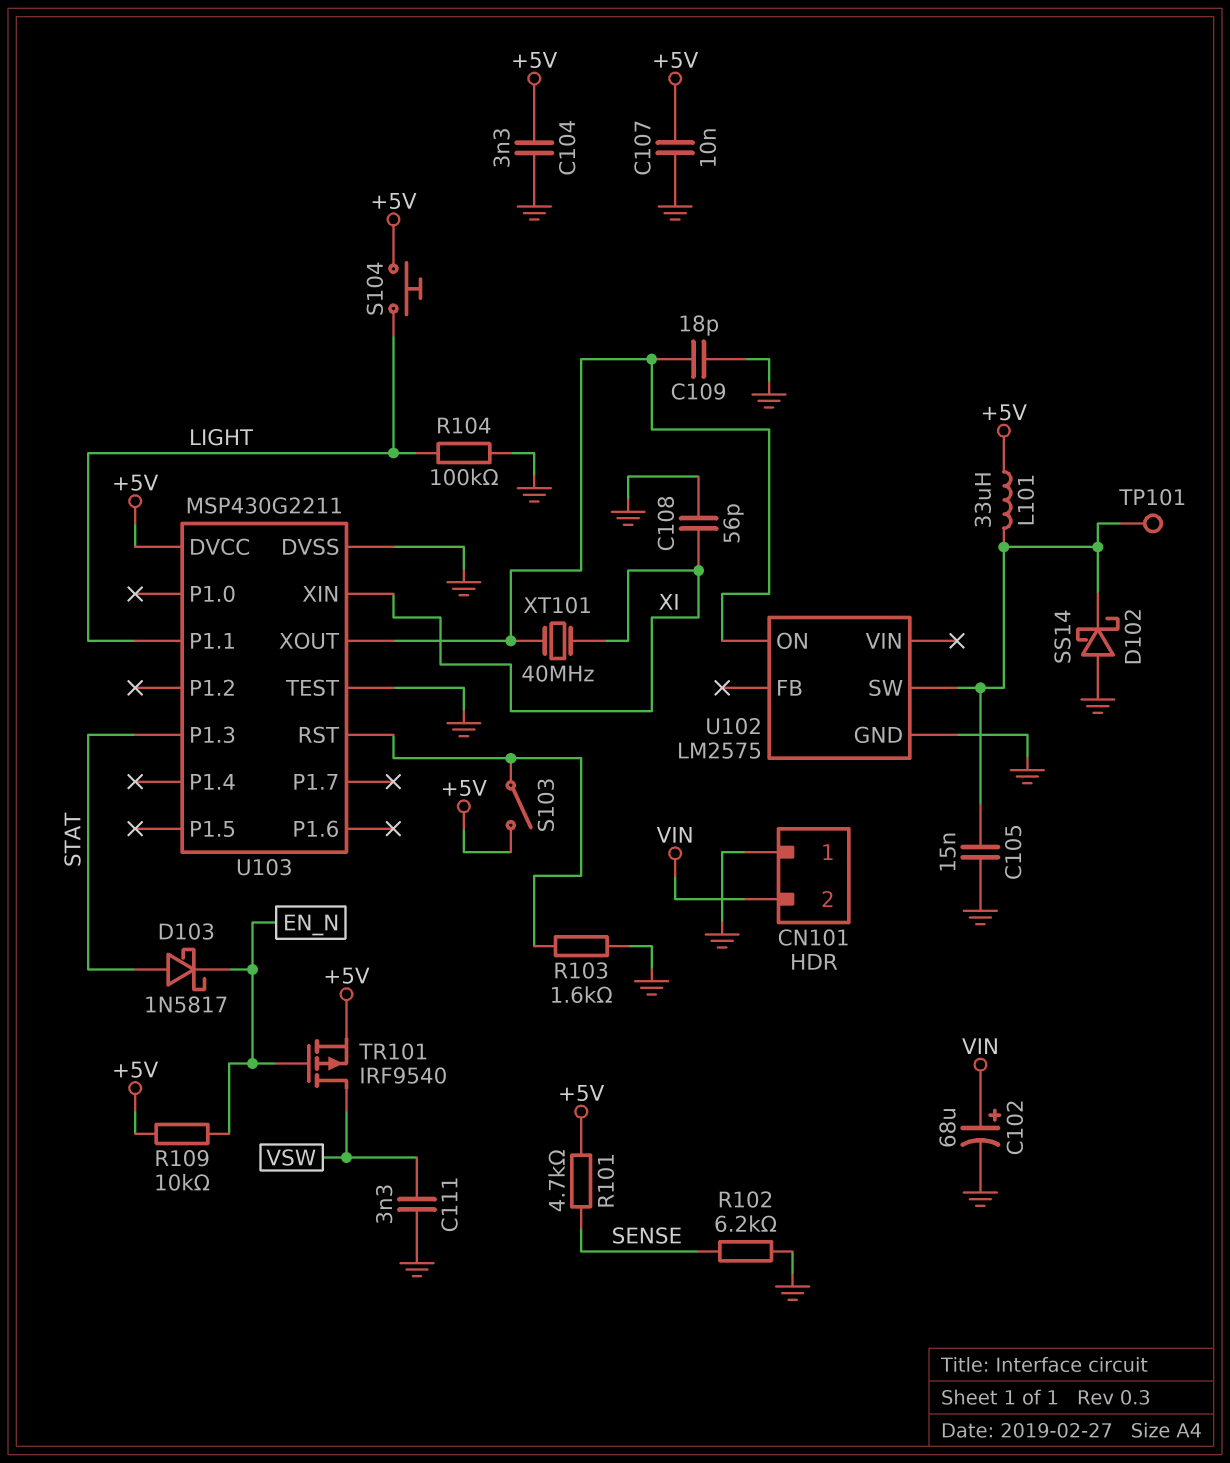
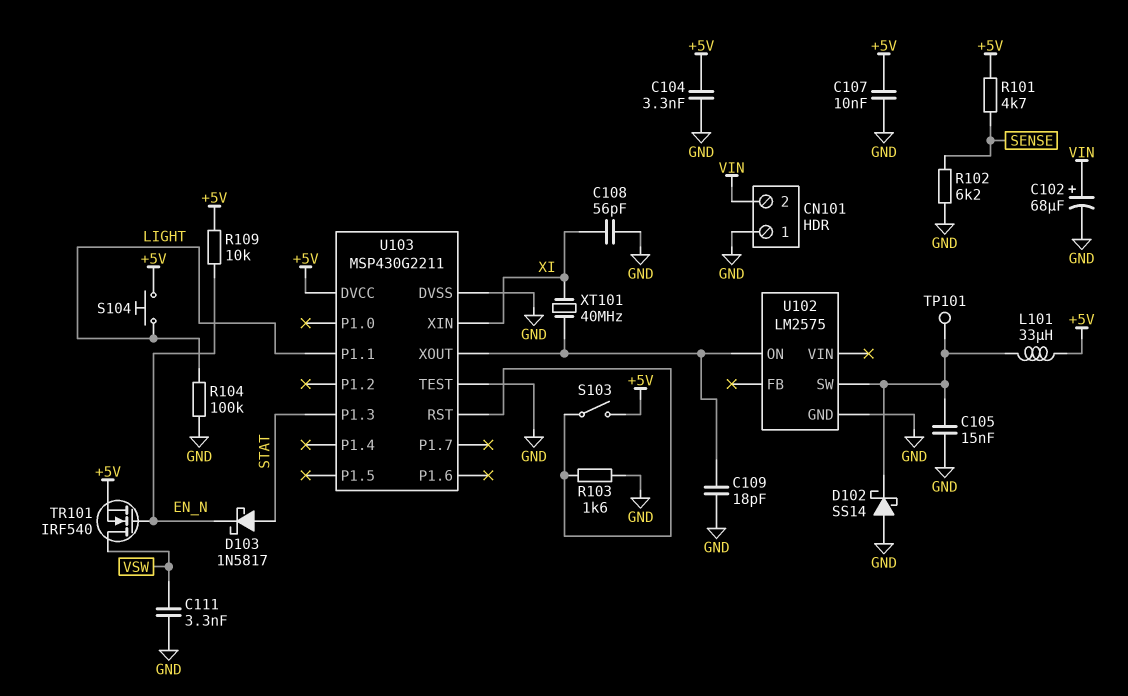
TR101: PMOS IRF9540 (G EN_N, D VSW, S +5V) -> NMOS IRF540 (G EN_N, D VSW, S +5V)

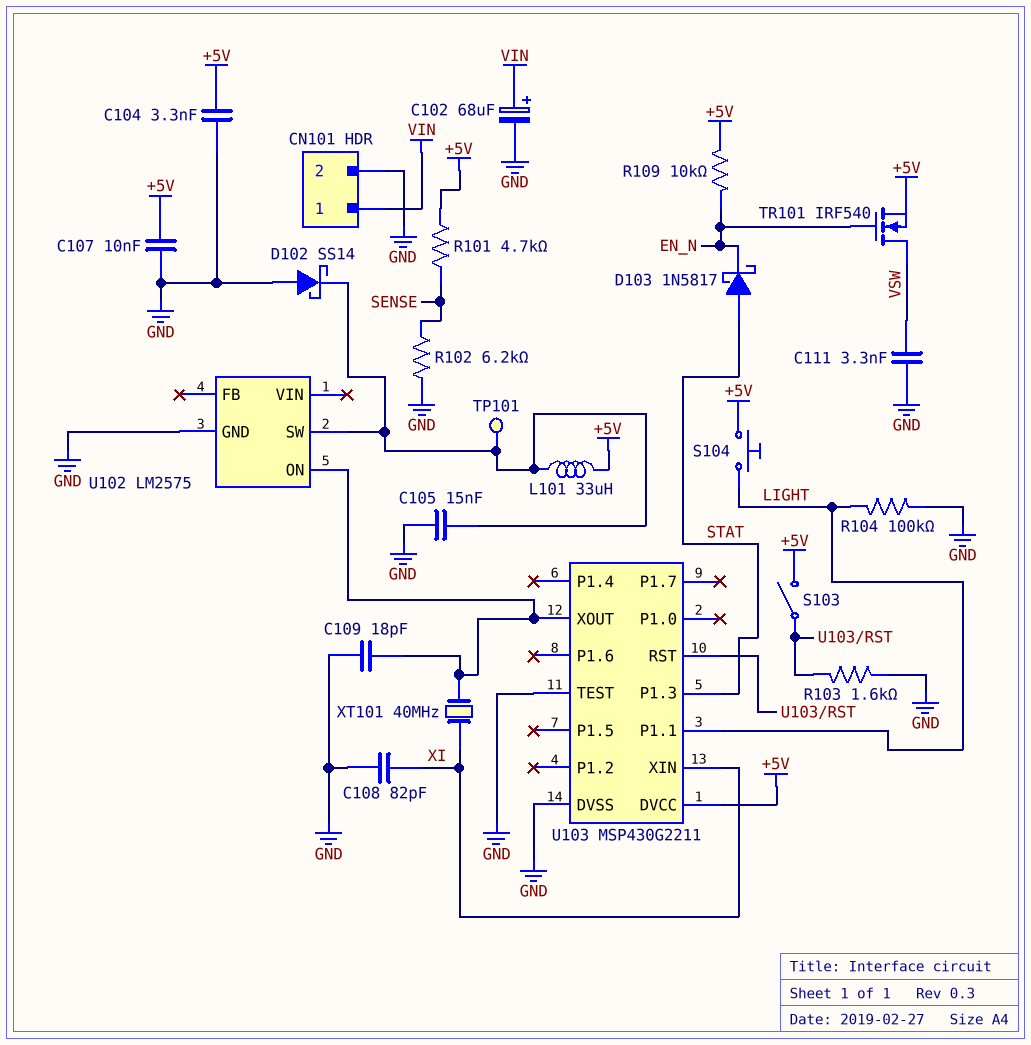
C108: 56pF (GND, XI) -> 82pF (GND, XI)
CN101 pin 1: GND -> VIN
CN101 pin 2: VIN -> GND

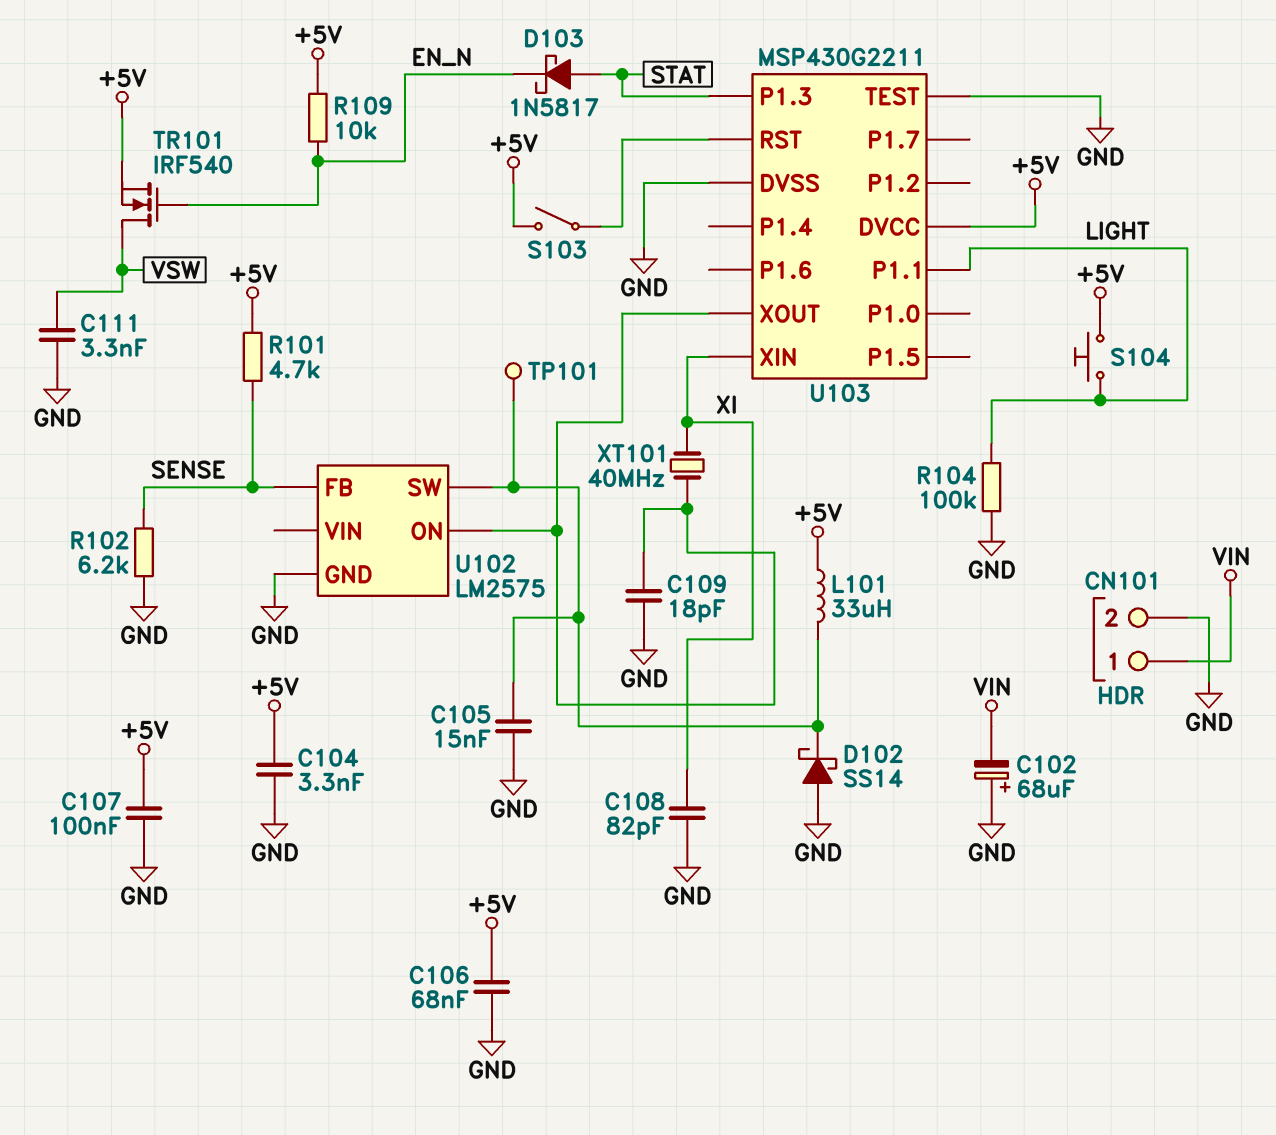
C102: 68uF (plus VIN, minus GND) -> 68uF (plus GND, minus VIN)
C106: none -> 68nF (+5V, GND)
C107: 10nF (+5V, GND) -> 100nF (+5V, GND)
R103: 1.6k (GND, U103/RST) -> none
U102 pin FB: none -> SENSE

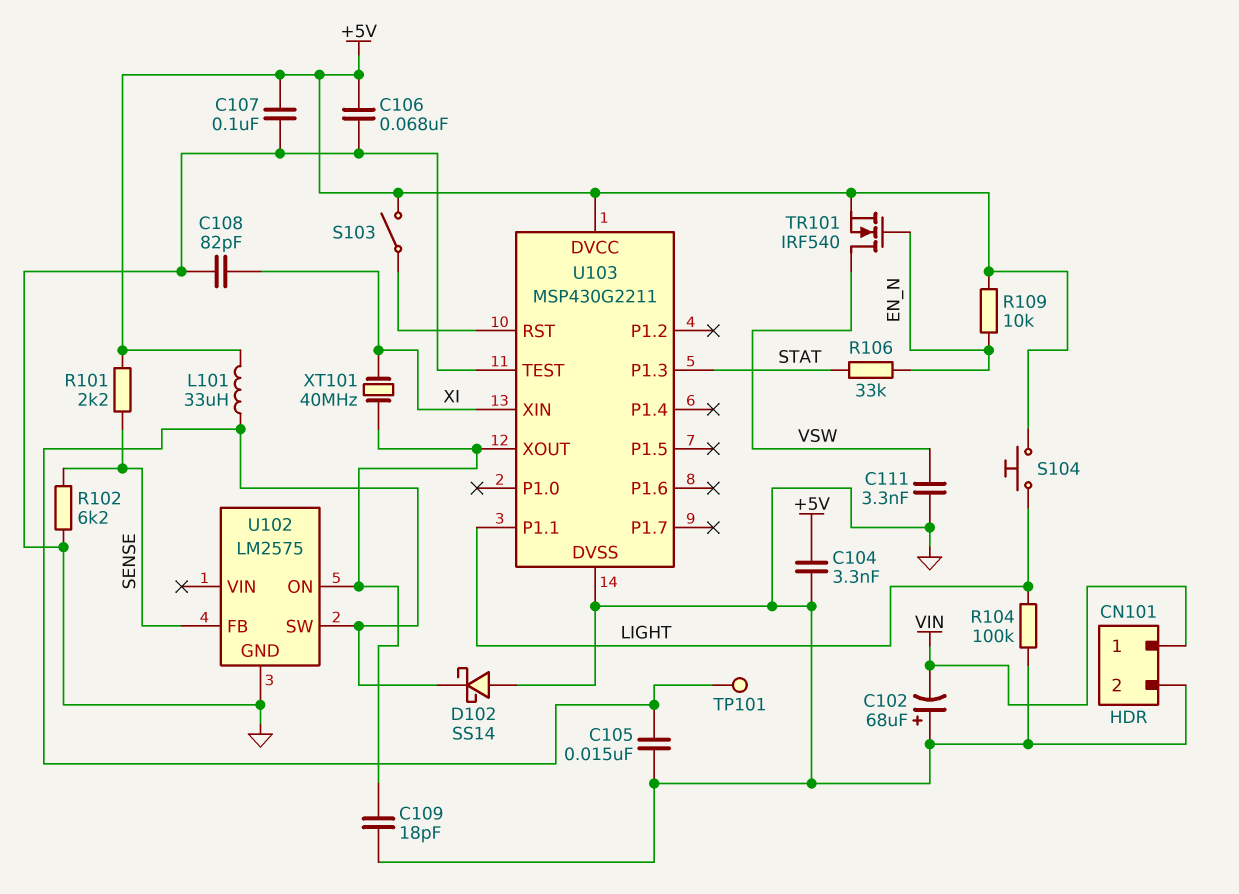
D103: schottky 1N5817 (A STAT, K EN_N) -> none
R101: 4.7k (+5V, SENSE) -> 2.2k (+5V, SENSE)
R106: none -> 33k (EN_N, STAT)

